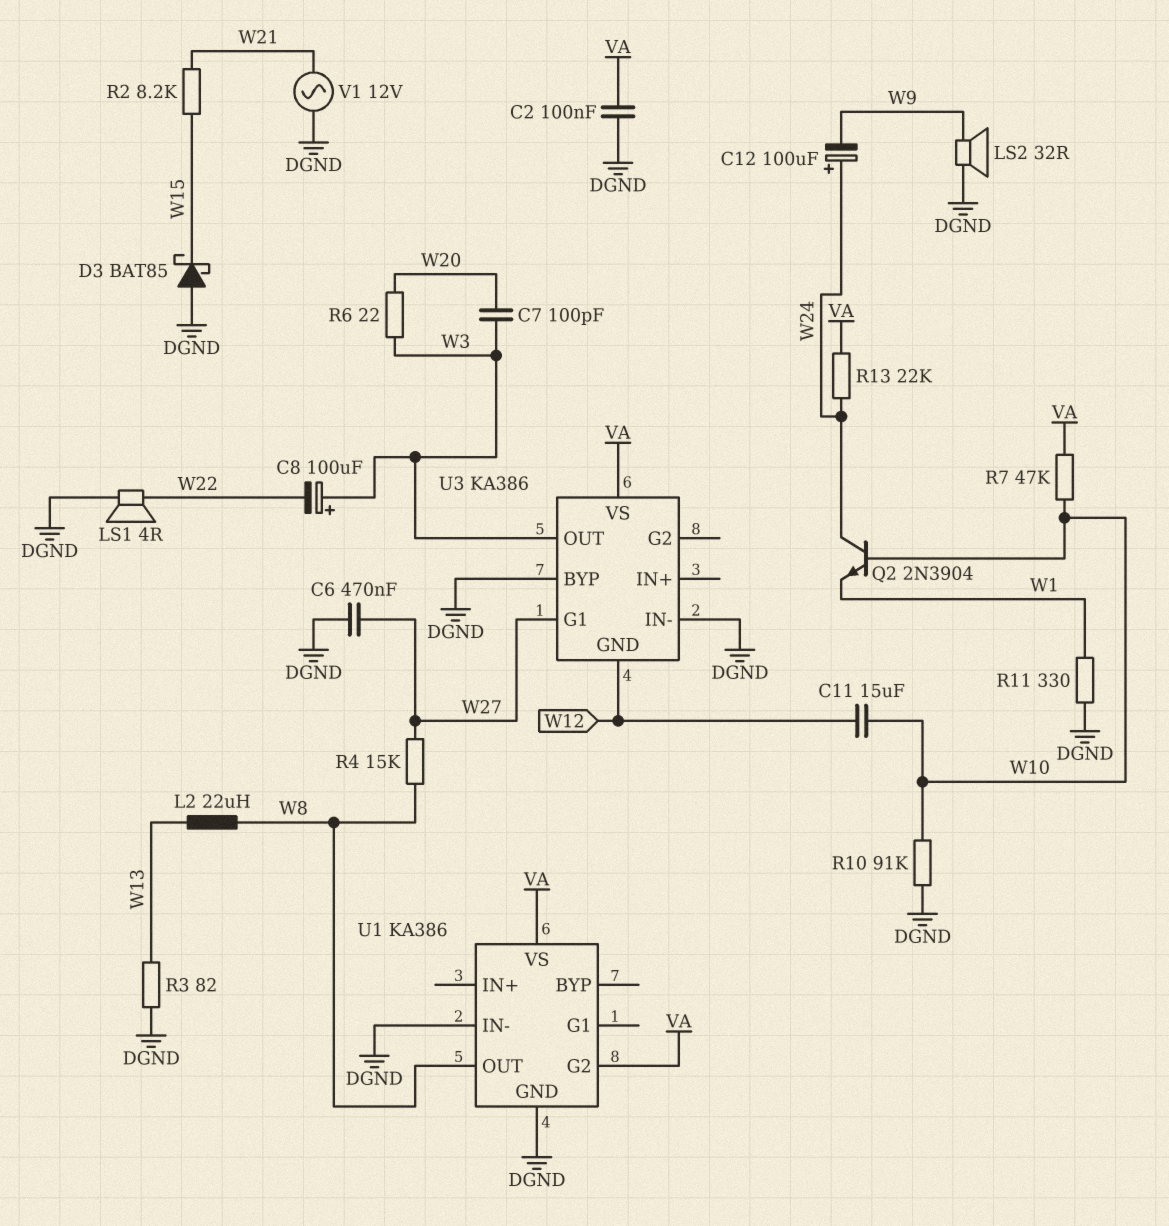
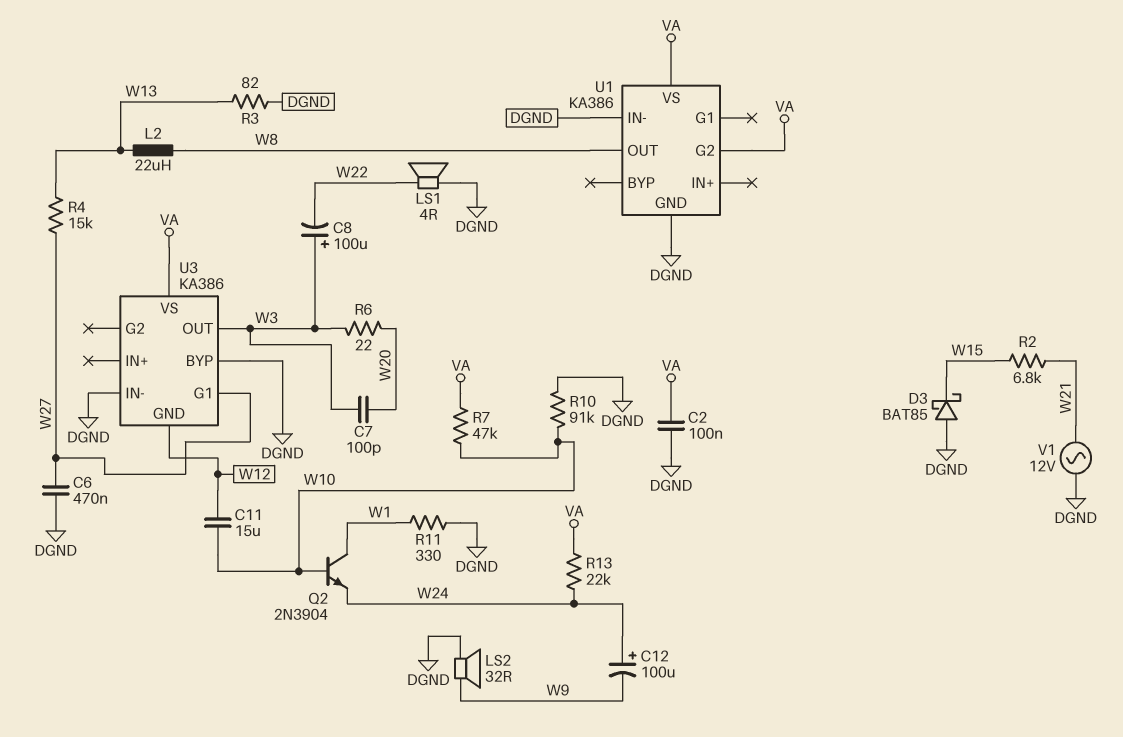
Q2: NPN 2N3904 (B W10, C W24, E W1) -> NPN 2N3904 (B W10, C W1, E W24)
R2: 8.2k (W15, W21) -> 6.8k (W15, W21)
R4: 15k (W8, W27) -> 15k (W13, W27)

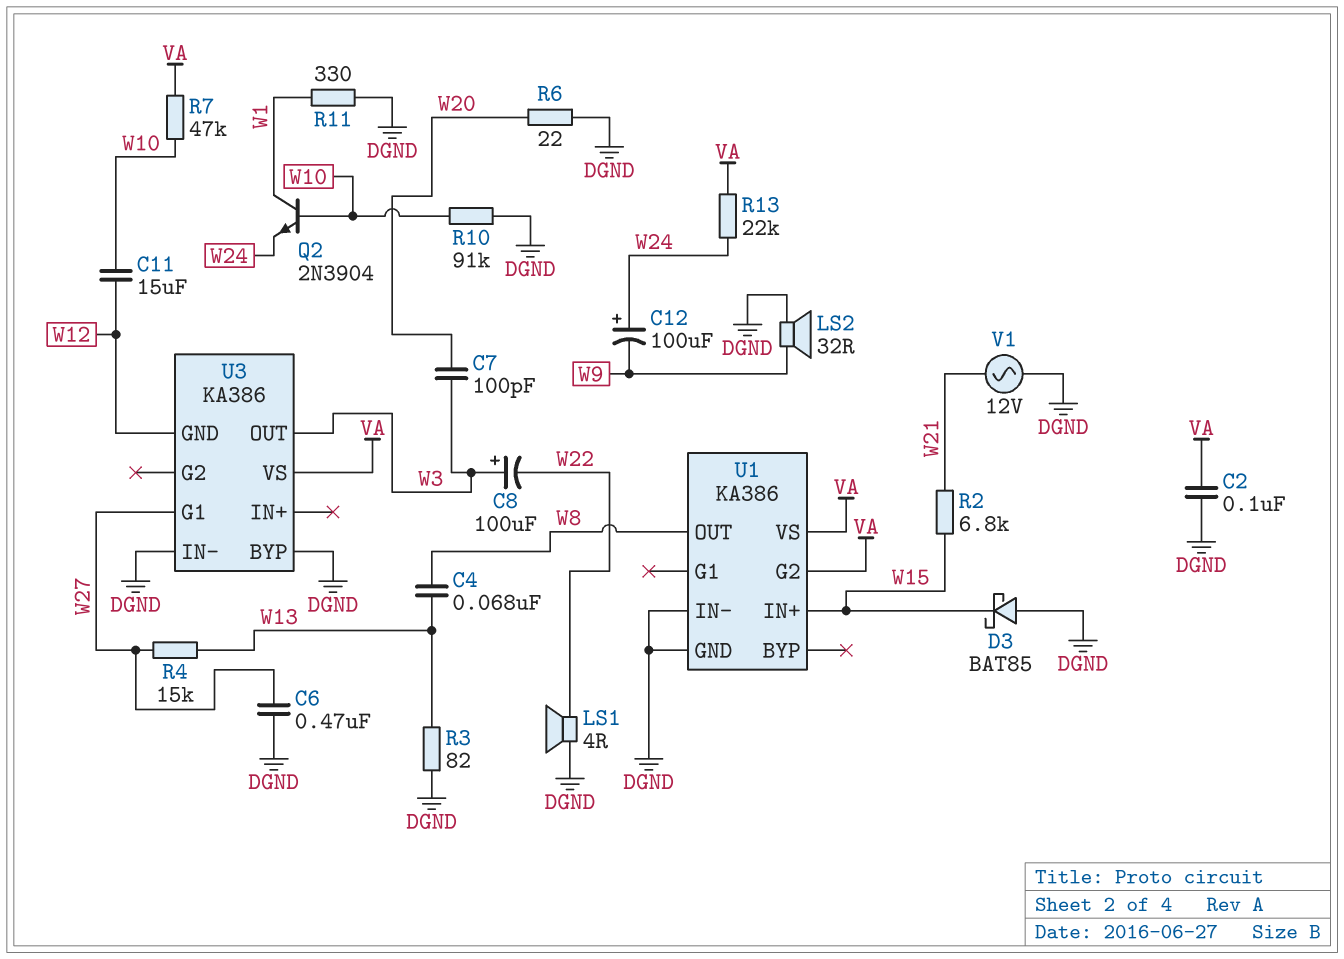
C4: none -> 68nF (W8, W13)
L2: 22uH (W8, W13) -> none
R6: 22 (W3, W20) -> 22 (DGND, W20)
U1 pin IN+: none -> W15

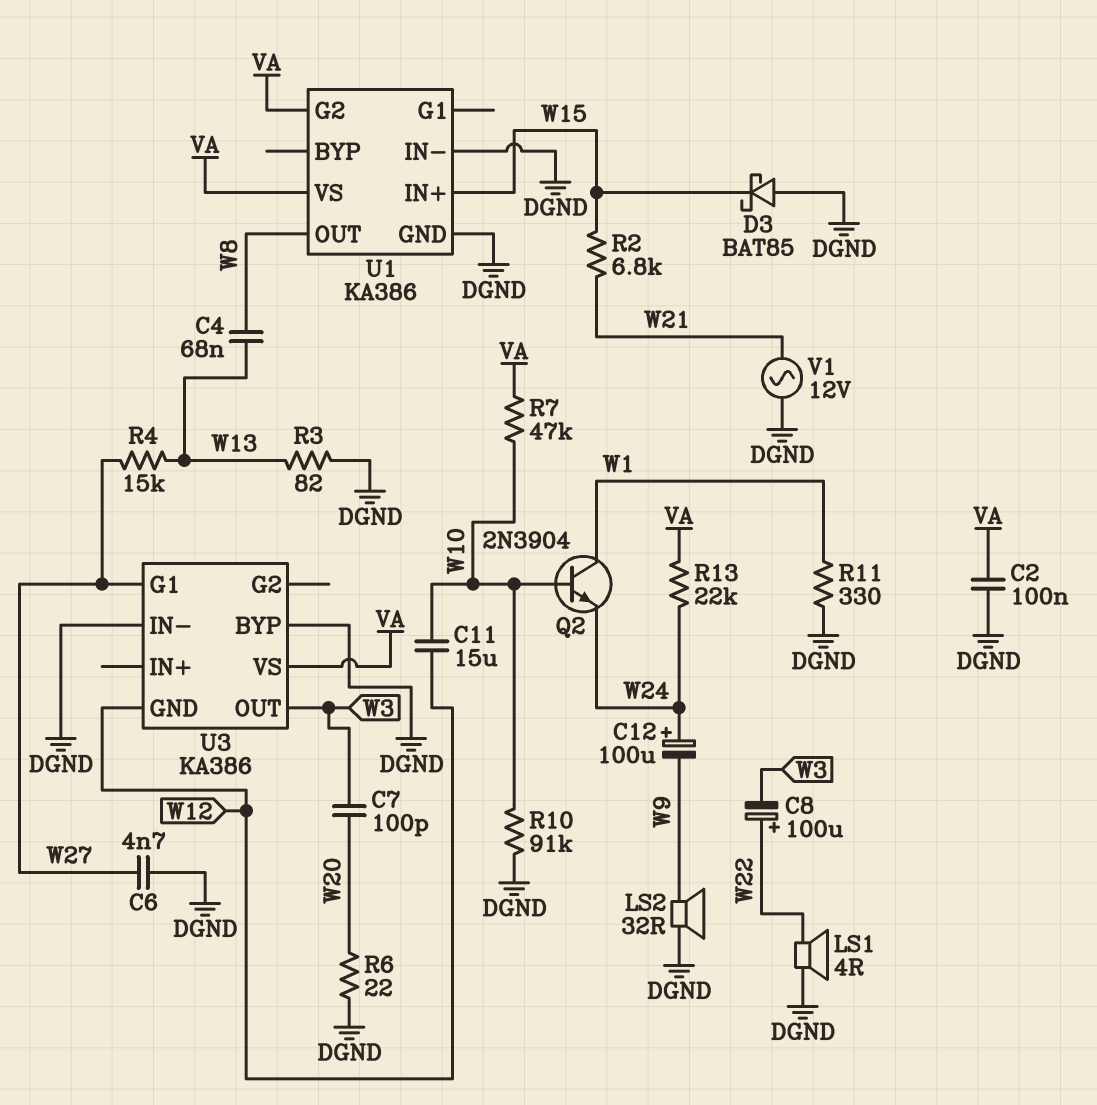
C6: 470nF (DGND, W27) -> 4.7nF (DGND, W27)
C8: 100uF (plus W3, minus W22) -> 100uF (plus W22, minus W3)

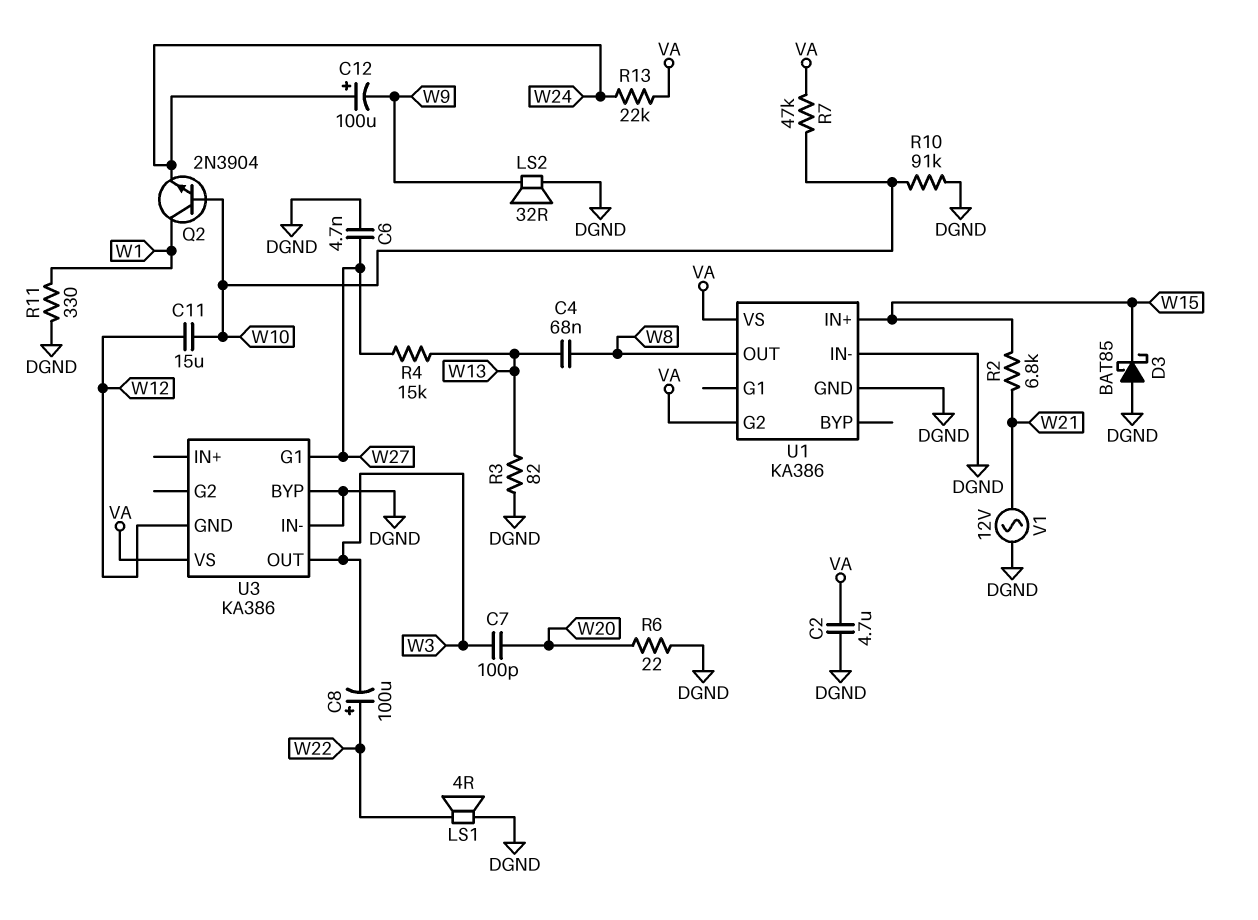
C2: 100nF (DGND, VA) -> 4.7uF (DGND, VA)

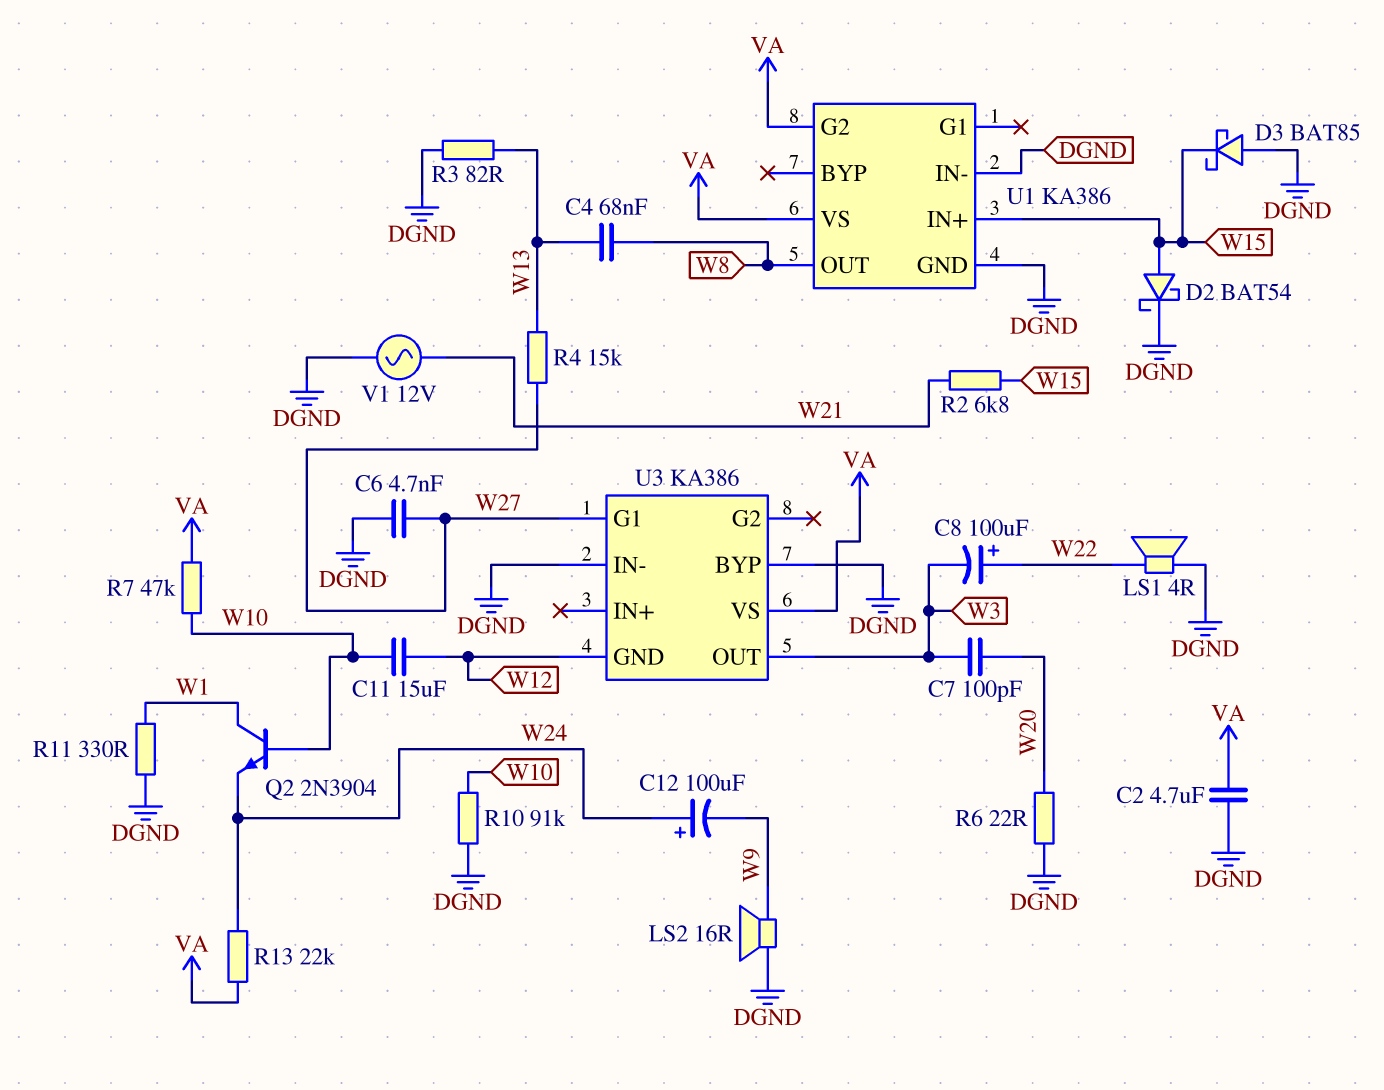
D2: none -> schottky BAT54 (A W15, K DGND)
LS2: speaker 32R (DGND, W9) -> speaker 16R (DGND, W9)

